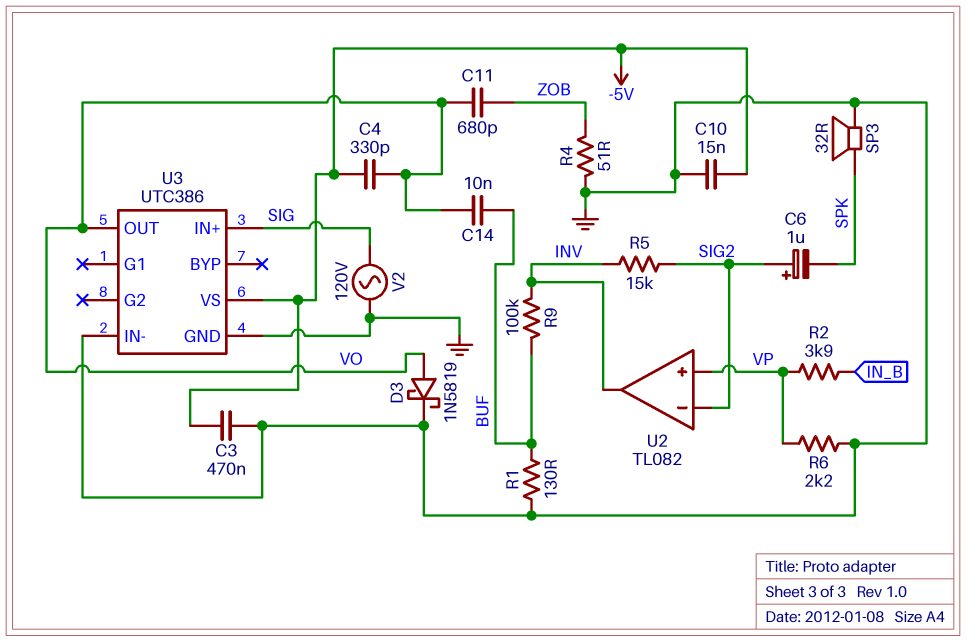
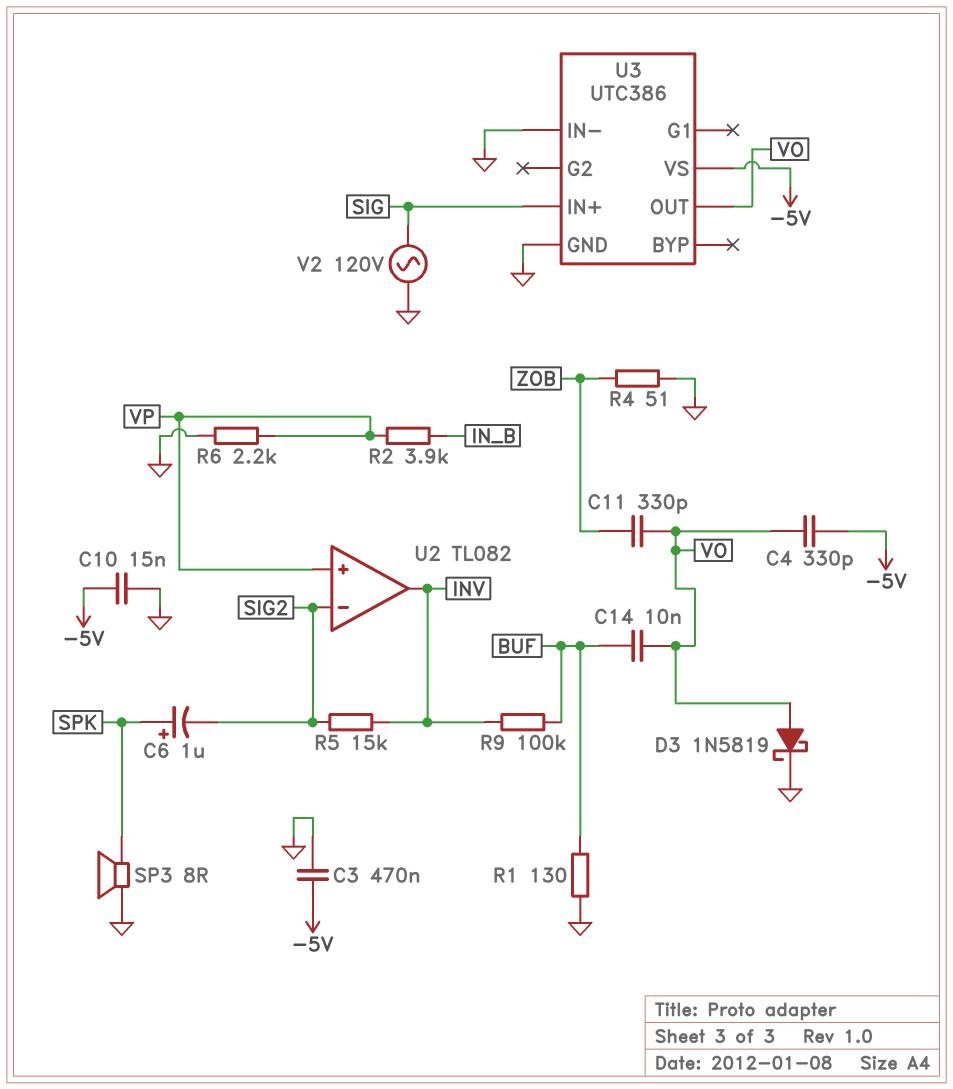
C6: 1uF (plus SIG2, minus SPK) -> 1uF (plus SPK, minus SIG2)
C11: 680pF (VO, ZOB) -> 330pF (VO, ZOB)
SP3: speaker 32R (GND, SPK) -> speaker 8R (GND, SPK)

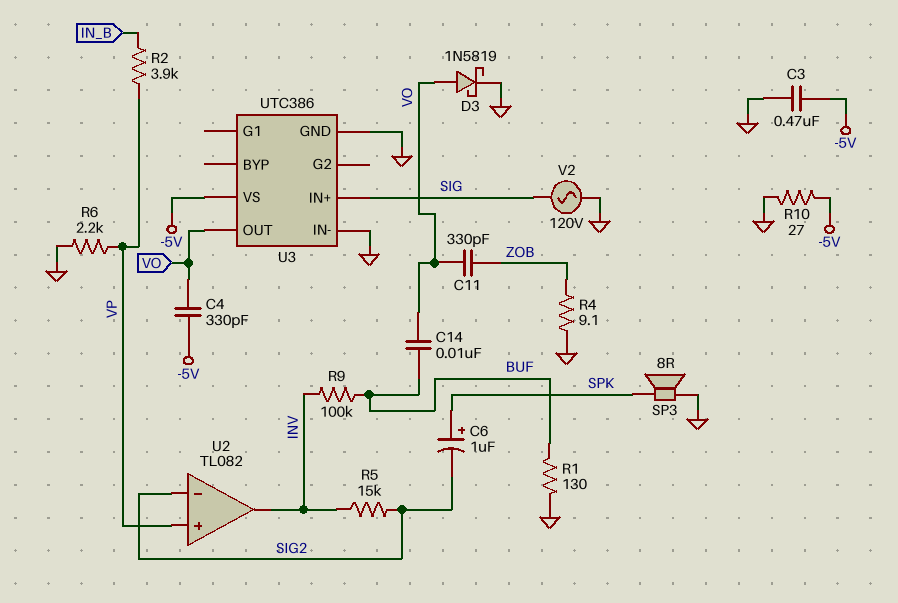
C10: 15nF (-5V, GND) -> none
R4: 51 (GND, ZOB) -> 9.1 (GND, ZOB)
R10: none -> 27 (-5V, GND)

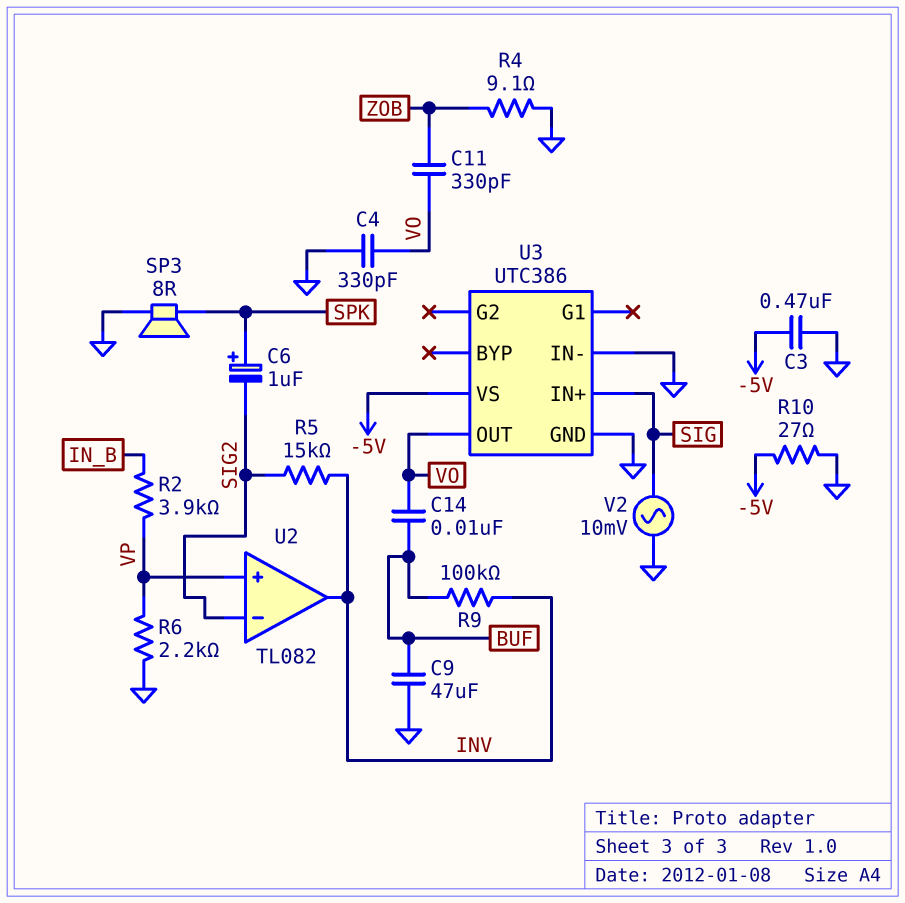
C4: 330pF (-5V, VO) -> 330pF (GND, VO)
C9: none -> 47uF (BUF, GND)
D3: schottky 1N5819 (A VO, K GND) -> none
R1: 130 (BUF, GND) -> none
V2: AC 120V (GND, SIG) -> AC 10mV (GND, SIG)

